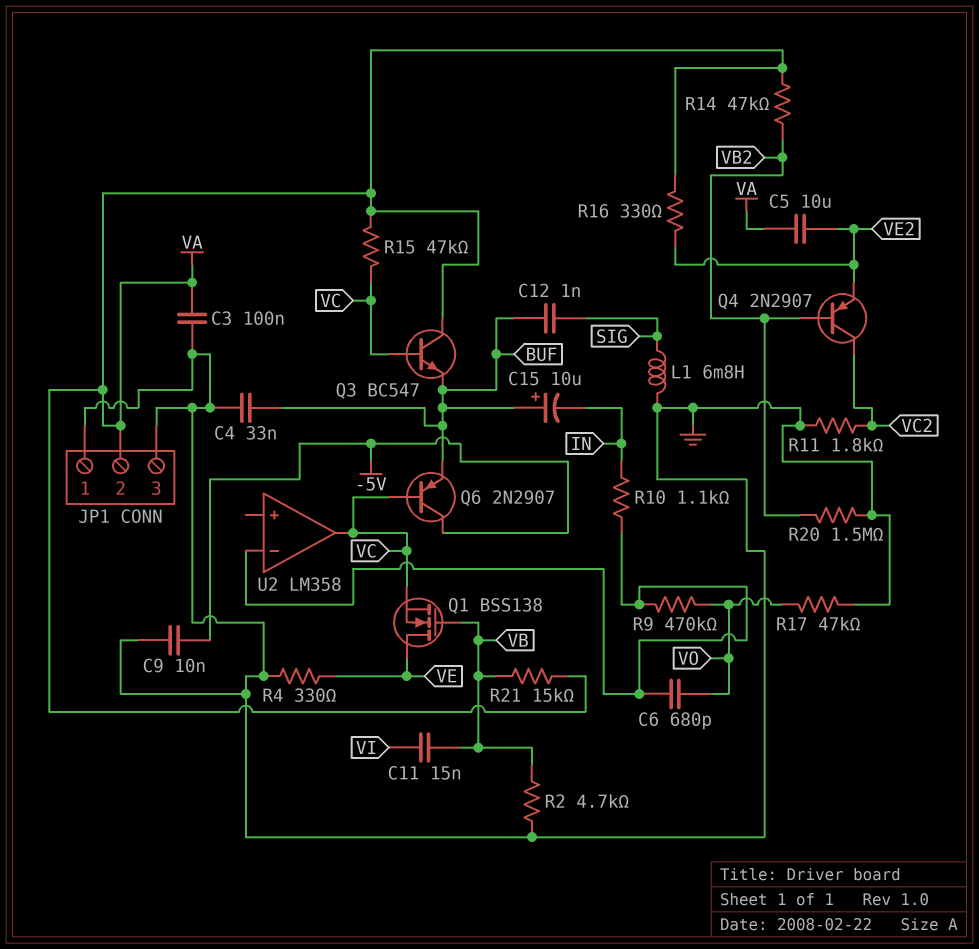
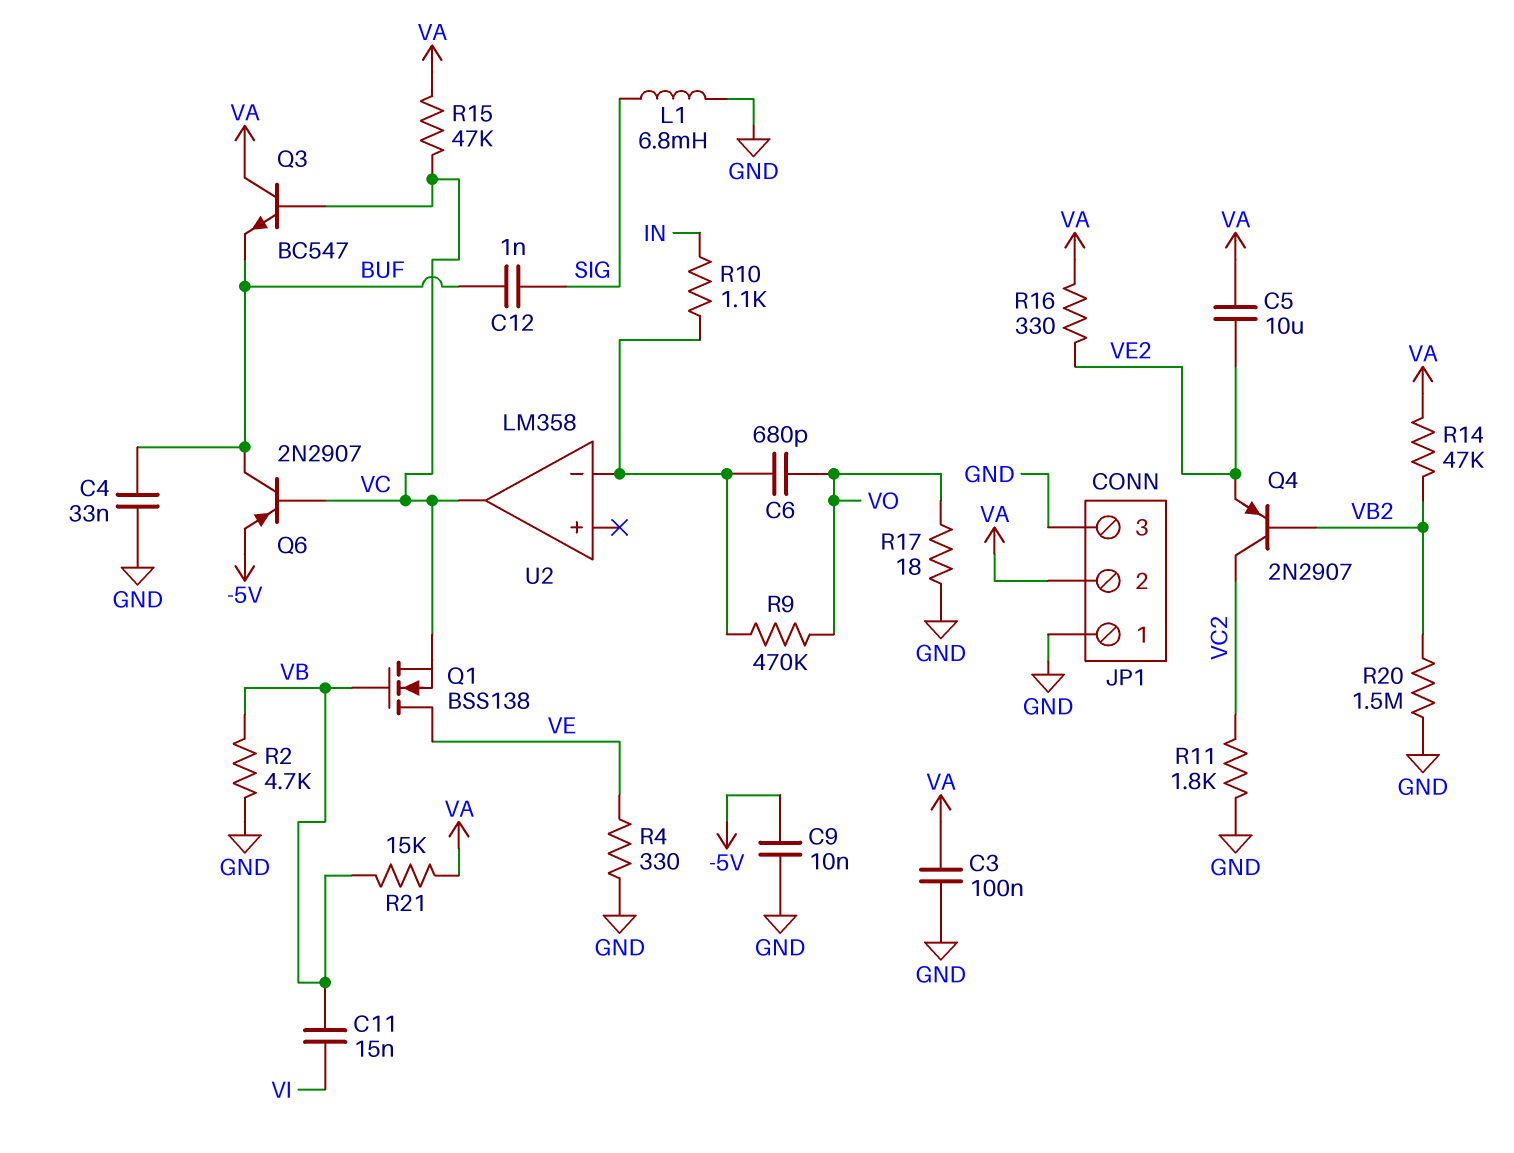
C15: 10uF (plus BUF, minus IN) -> none
Q6: PNP 2N2907 (B VC, C -5V, E BUF) -> PNP 2N2907 (B VC, C BUF, E -5V)
R17: 47k (GND, VO) -> 18 (GND, VO)

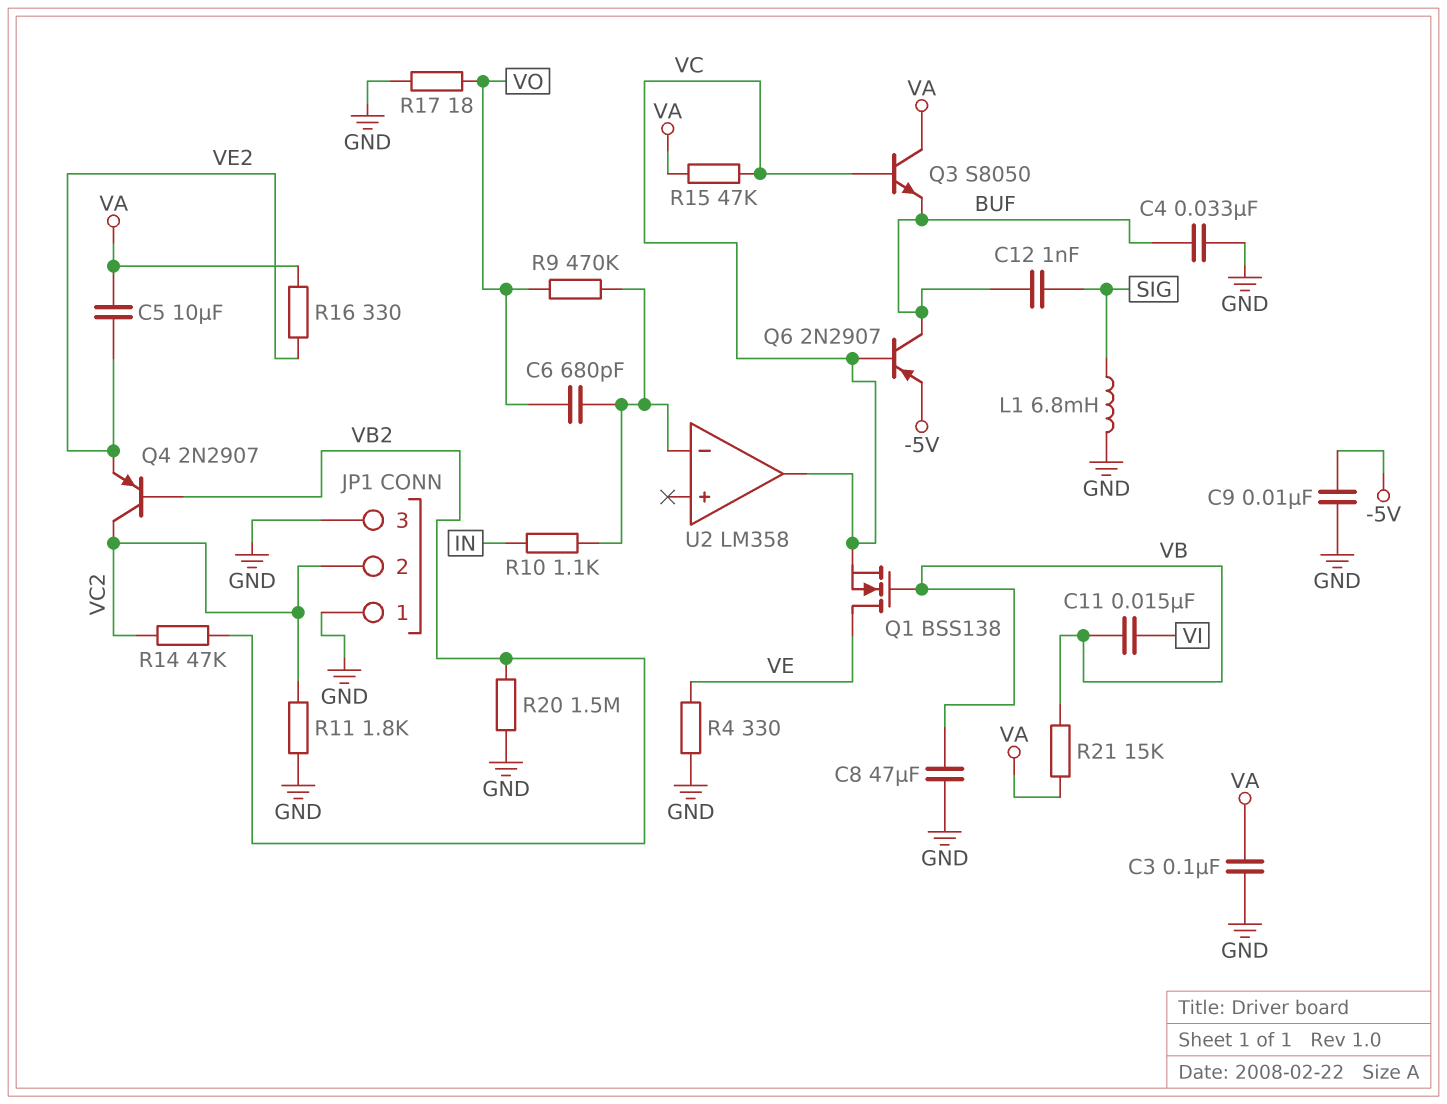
C8: none -> 47uF (GND, VB)
JP1 pin 2: VA -> VC2
Q3: NPN BC547 (B VC, C VA, E BUF) -> NPN S8050 (B VC, C VA, E BUF)
R2: 4.7k (GND, VB) -> none
R14: 47k (VA, VB2) -> 47k (VB2, VC2)

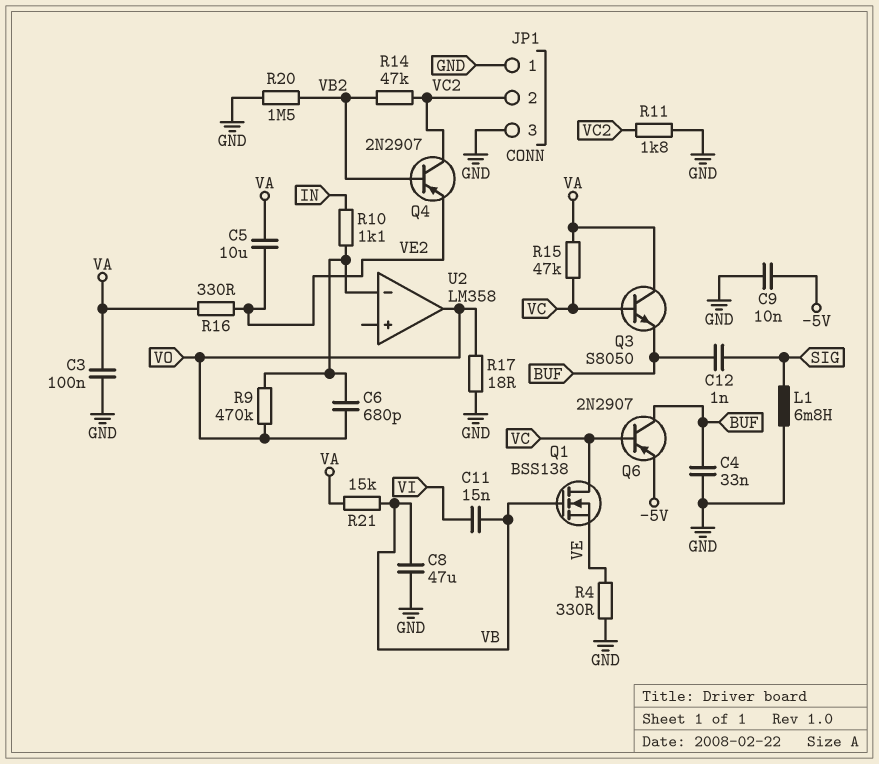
Q1: NMOS BSS138 (G VB, D VE, S VC) -> NMOS BSS138 (G VB, D VC, S VE)
U2 pin out: VC -> VO

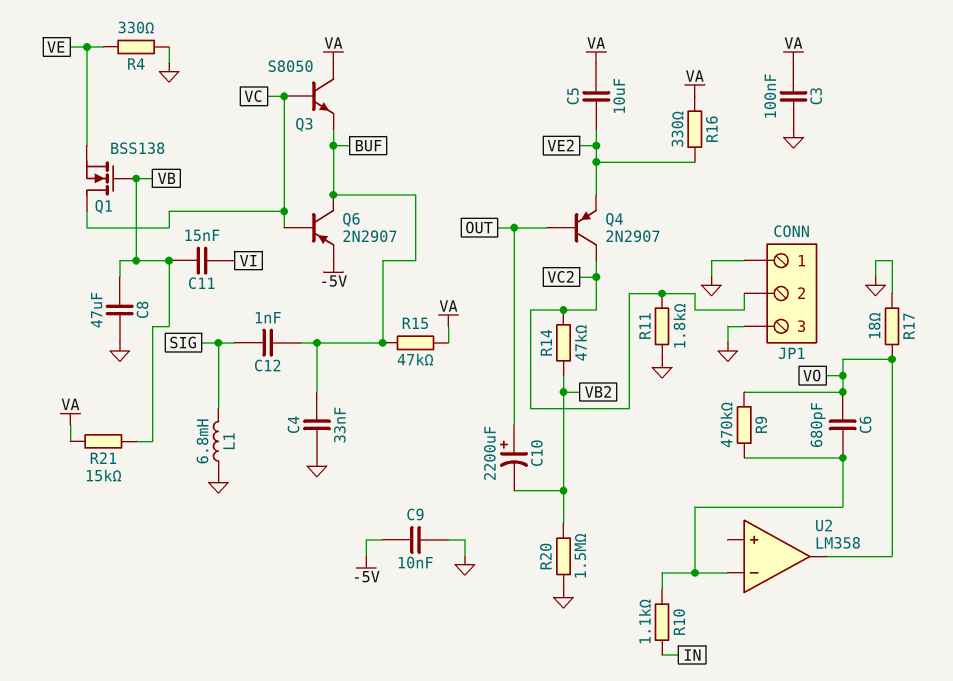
C10: none -> 2200uF (plus OUT, minus VB2)
Q4: PNP 2N2907 (B VB2, C VC2, E VE2) -> PNP 2N2907 (B OUT, C VC2, E VE2)
R15: 47k (VA, VC) -> 47k (BUF, VA)

